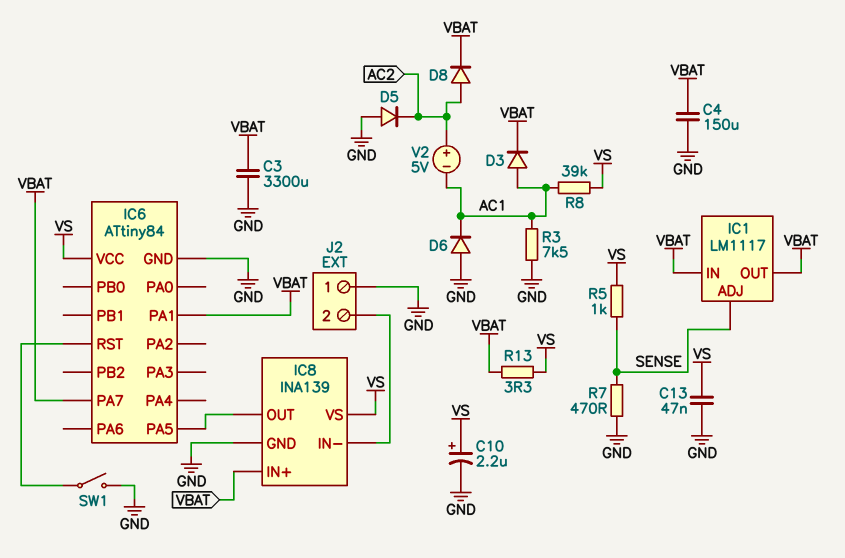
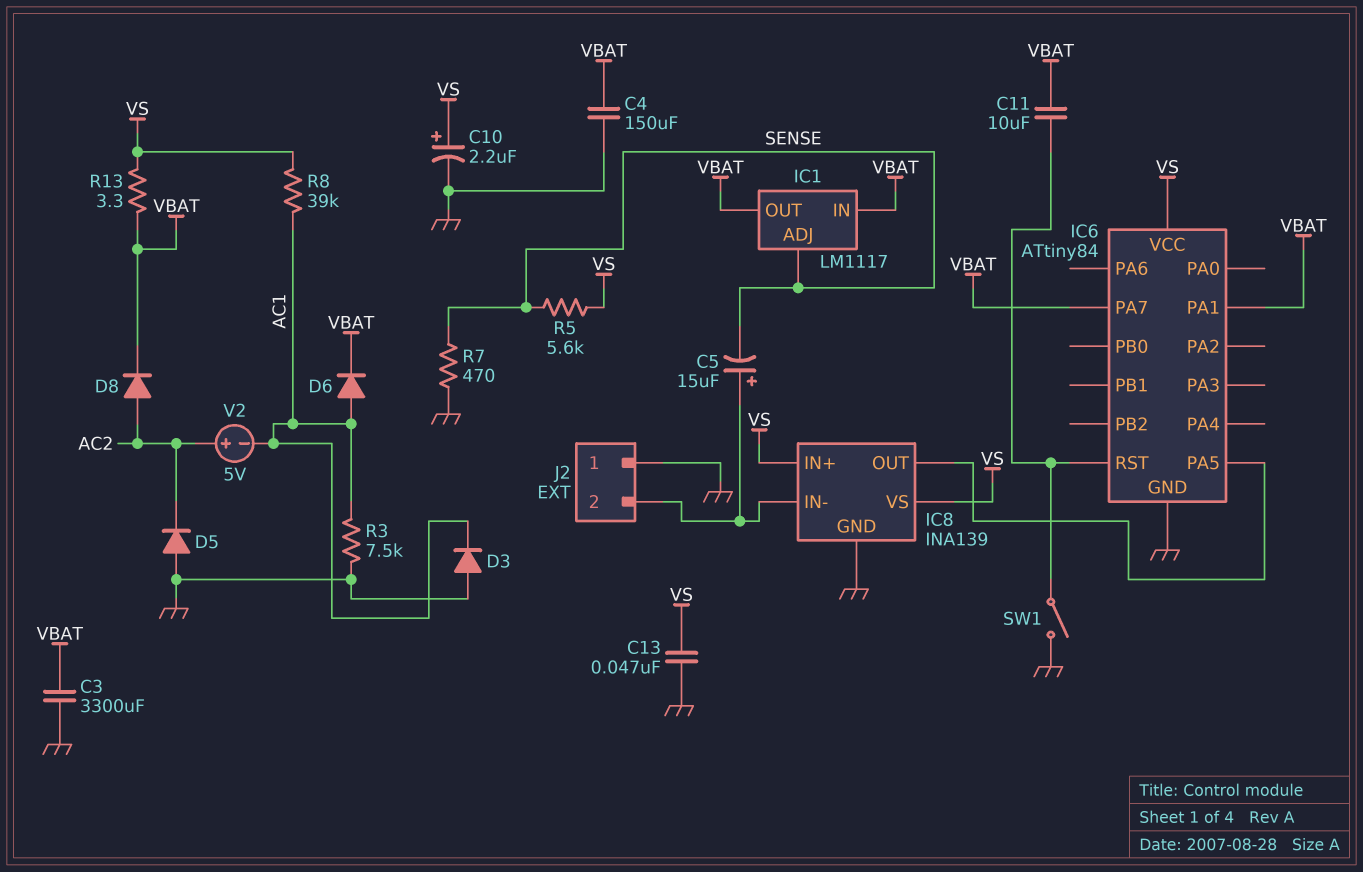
C5: none -> 15uF (plus IC8/IN-, minus SENSE)
C11: none -> 10uF (IC6/RST, VBAT)
D3: diode (A AC1, K VBAT) -> diode (A GND, K AC1)
D6: diode (A GND, K AC1) -> diode (A AC1, K VBAT)
IC8 pin IN+: VBAT -> VS
R5: 1k (SENSE, VS) -> 5.6k (SENSE, VS)

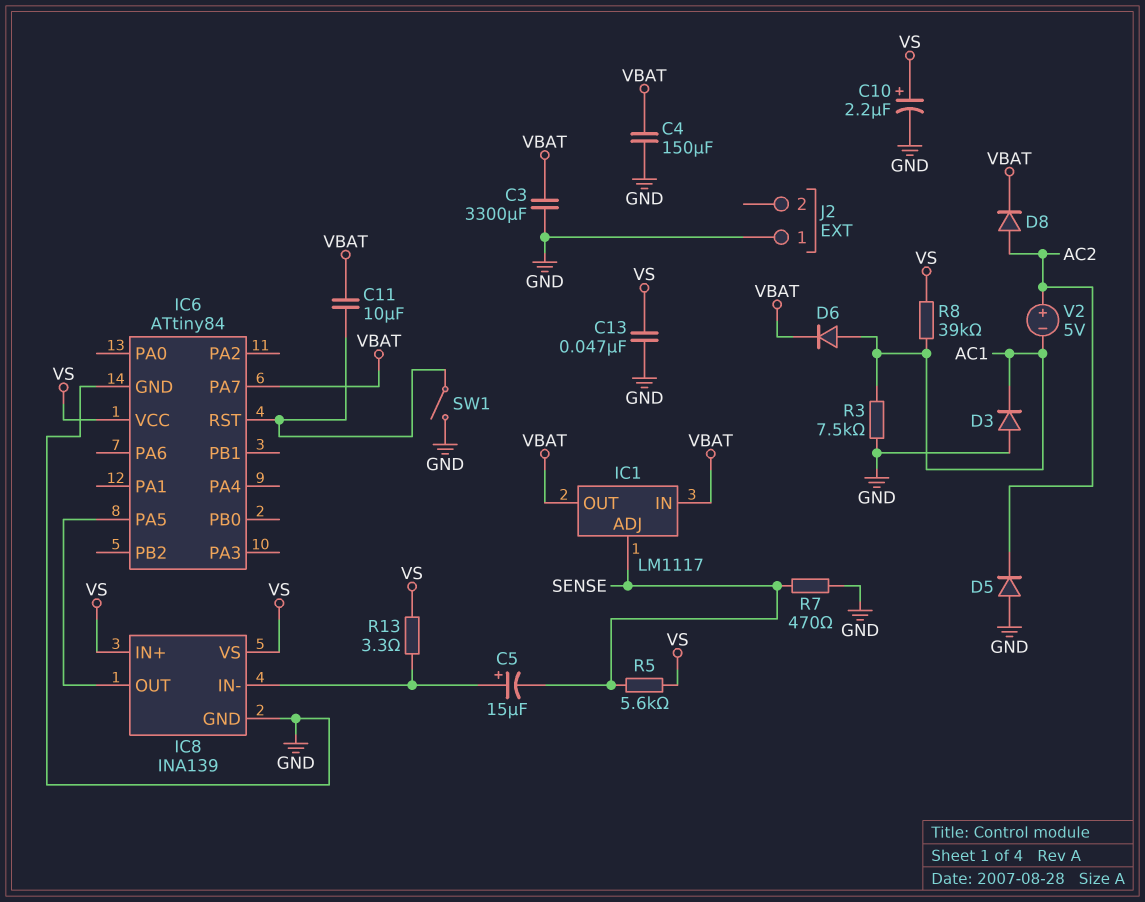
IC6 pin PA1: VBAT -> none
J2 pin 2: IC8/IN- -> none
R13: 3.3 (VBAT, VS) -> 3.3 (IC8/IN-, VS)

